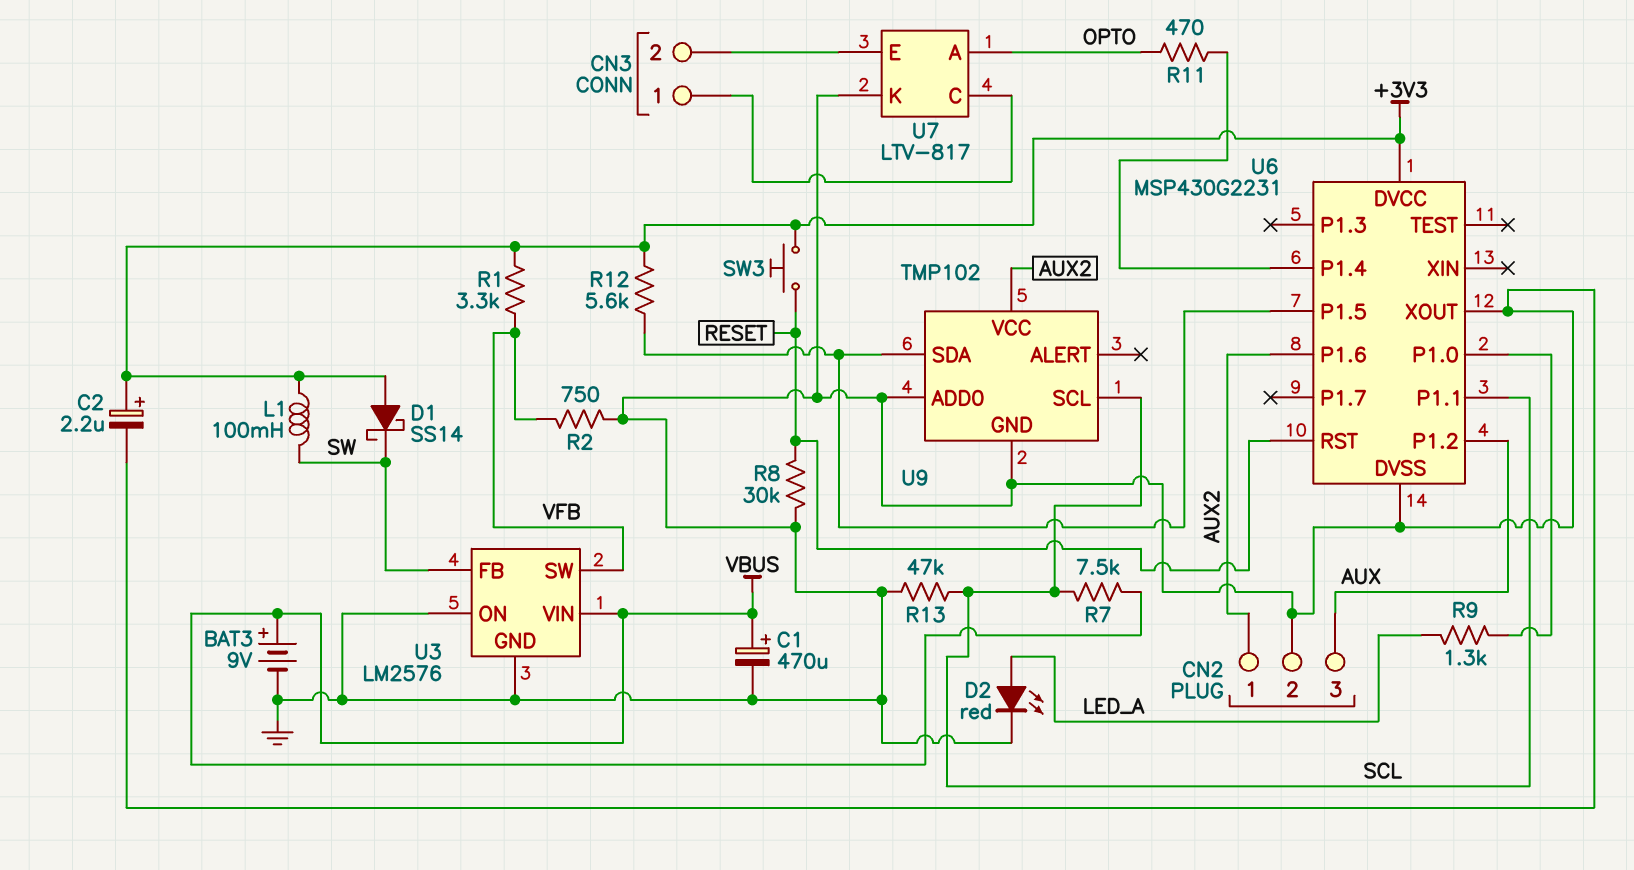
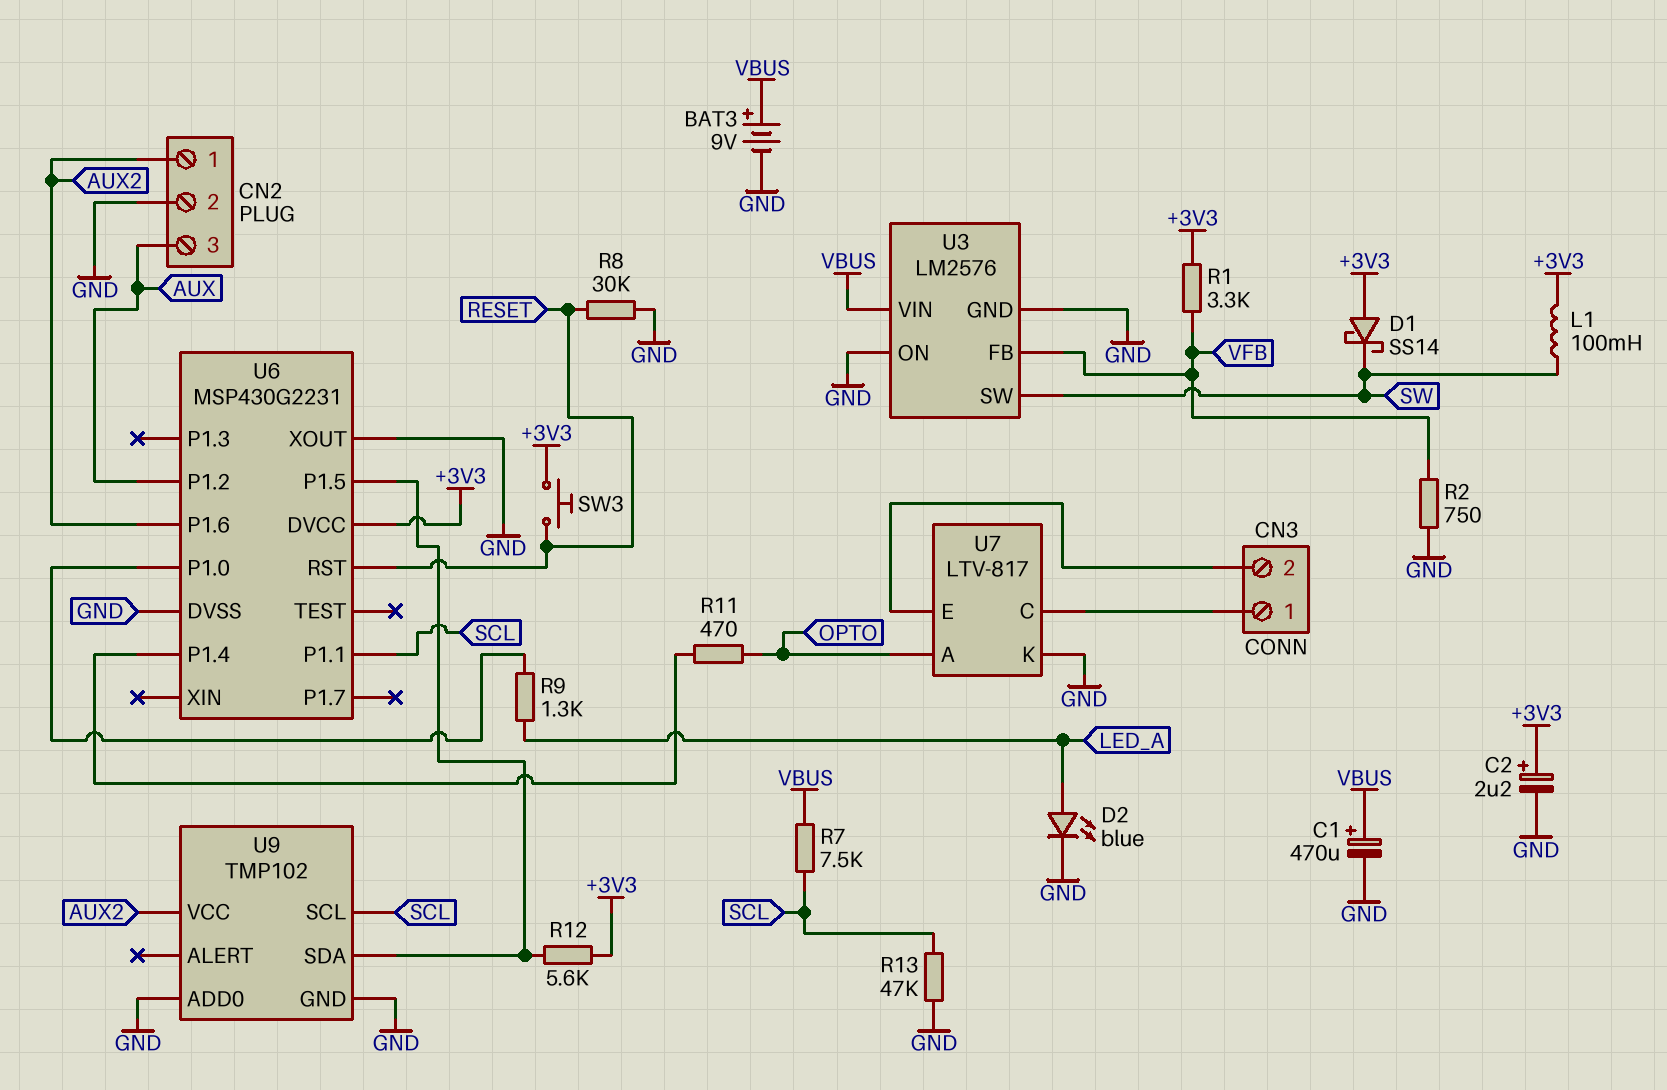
D2: LED red (A LED_A, K GND) -> LED blue (A LED_A, K GND)
U3 pin FB: SW -> VFB
U3 pin SW: VFB -> SW

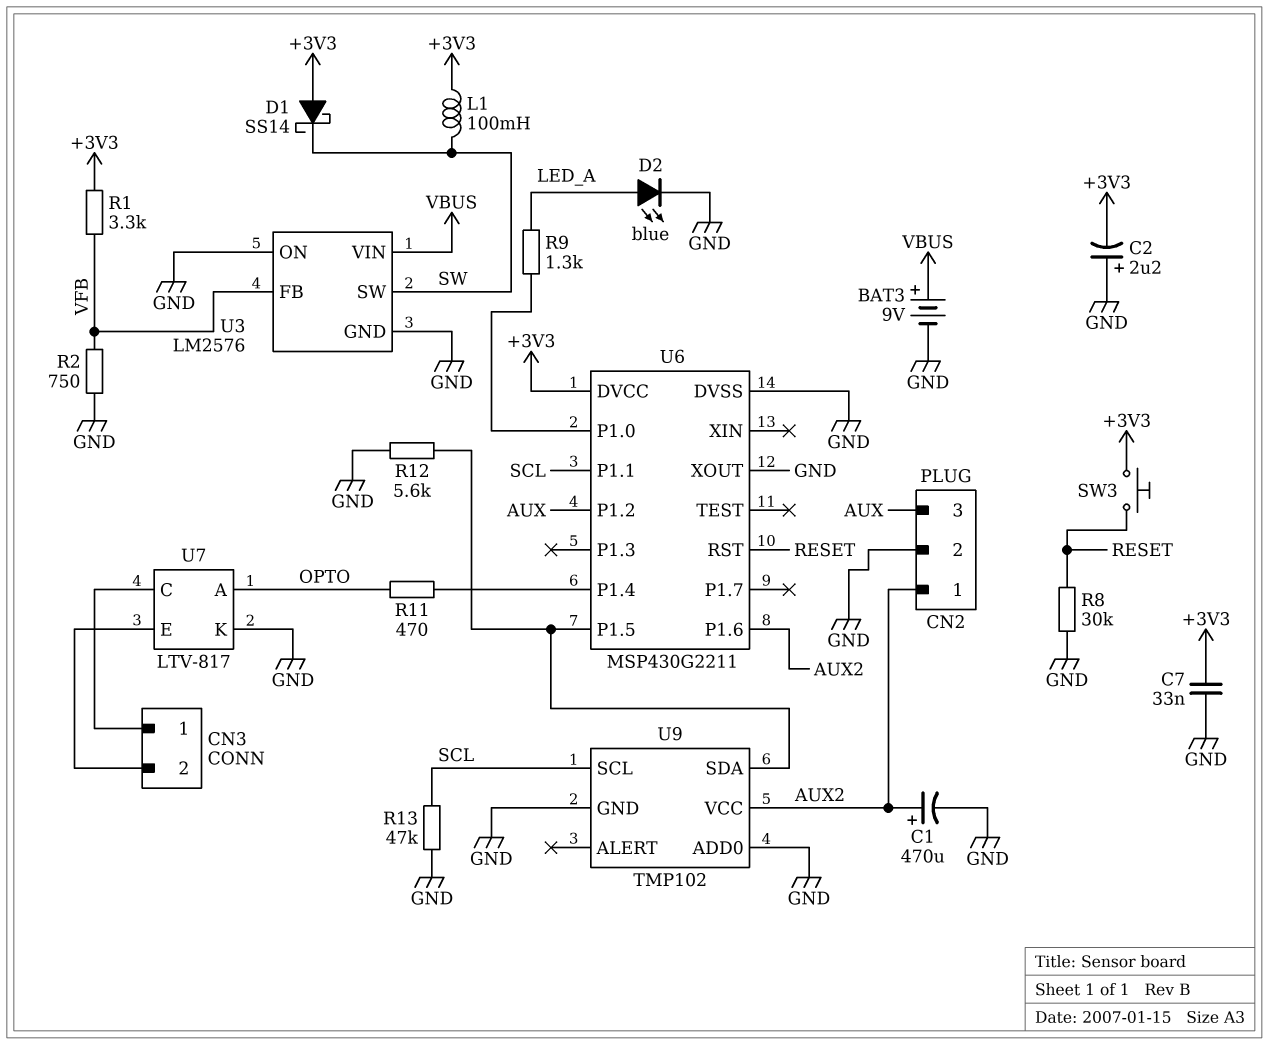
C1: 470uF (plus VBUS, minus GND) -> 470uF (plus AUX2, minus GND)
C2: 2.2uF (plus +3V3, minus GND) -> 2.2uF (plus GND, minus +3V3)
C7: none -> 33nF (+3V3, GND)
R7: 7.5k (SCL, VBUS) -> none
R12: 5.6k (+3V3, U6/P1.5) -> 5.6k (GND, U6/P1.5)
U6: MSP430G2231 -> MSP430G2211

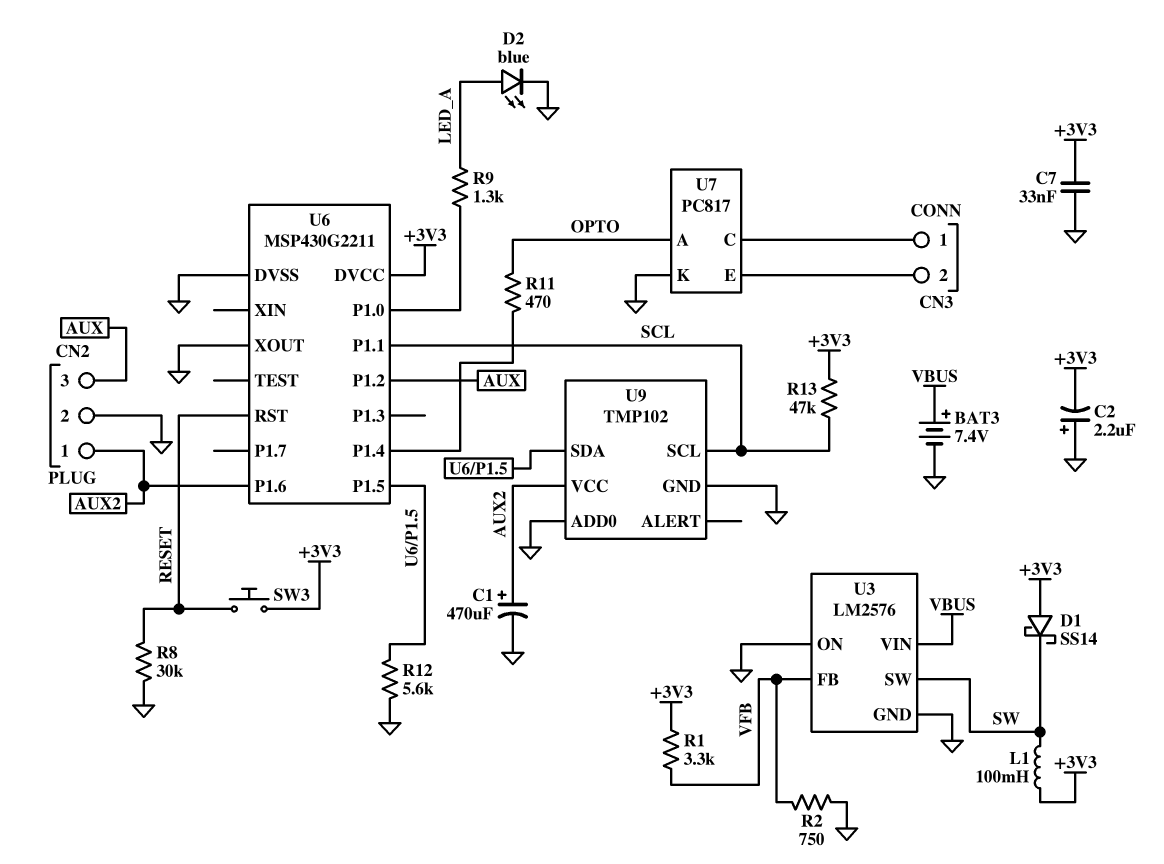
BAT3: 9V (plus VBUS, minus GND) -> 7.4V (plus VBUS, minus GND)
R13: 47k (GND, SCL) -> 47k (+3V3, SCL)
U7: LTV-817 -> PC817

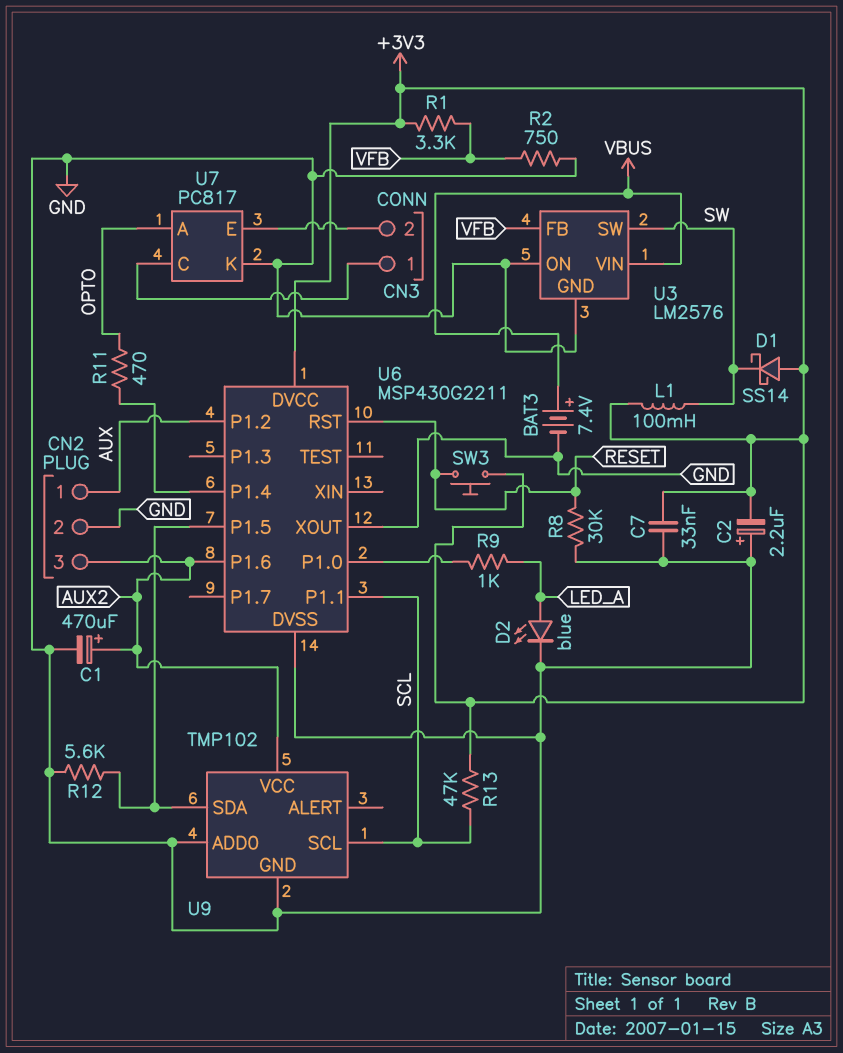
CN2 pin 1: AUX2 -> AUX
CN2 pin 3: AUX -> AUX2
R9: 1.3k (LED_A, U6/P1.0) -> 1k (LED_A, U6/P1.0)

